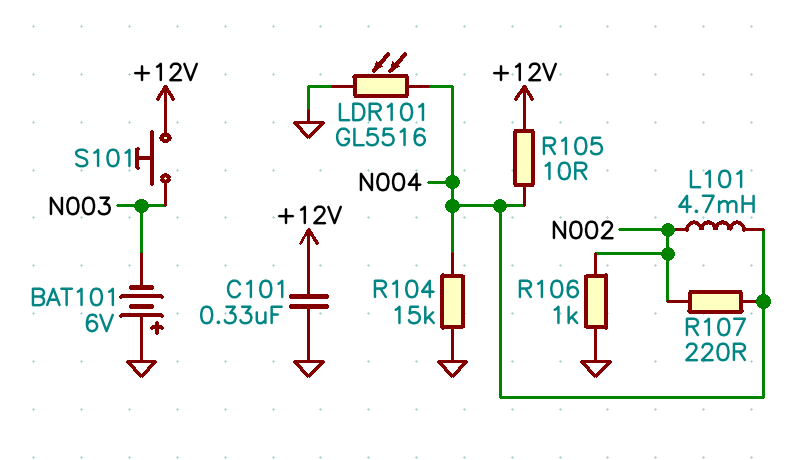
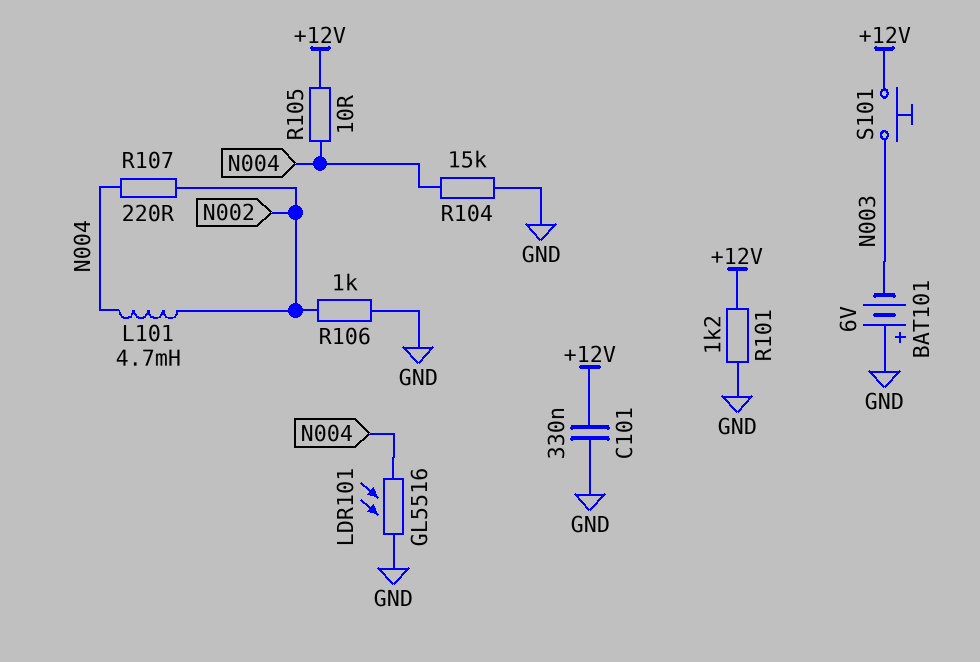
R101: none -> 1.2k (+12V, GND)

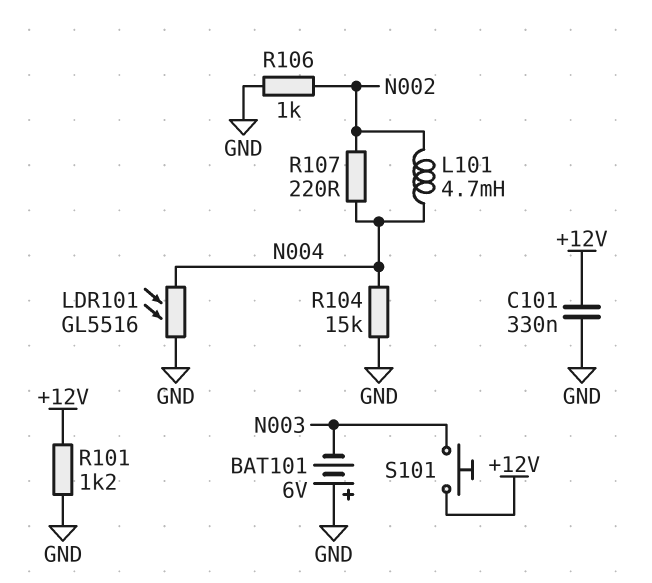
R105: 10 (+12V, N004) -> none

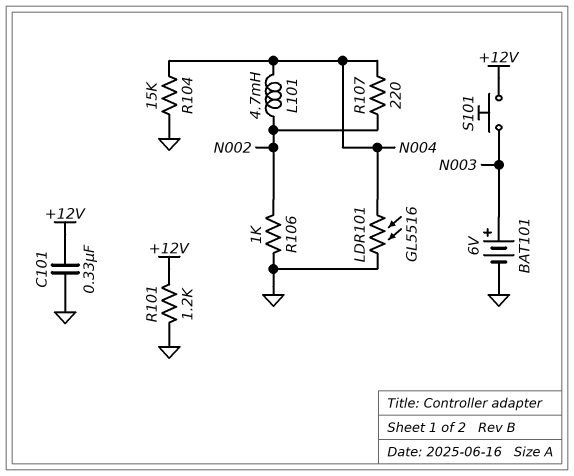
BAT101: 6V (plus GND, minus N003) -> 6V (plus N003, minus GND)

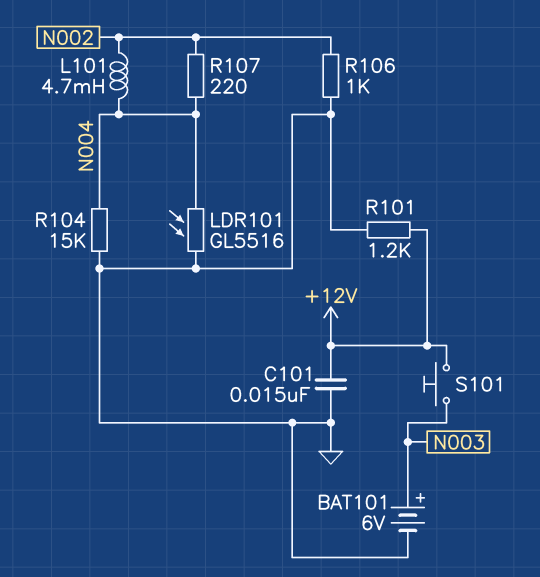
C101: 330nF (+12V, GND) -> 15nF (+12V, GND)

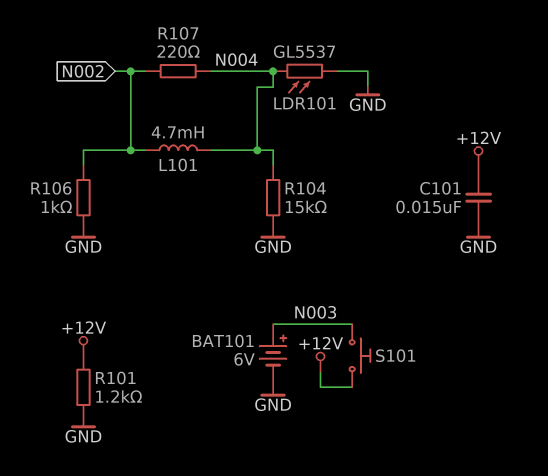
LDR101: GL5516 (GND, N004) -> GL5537 (GND, N004)

